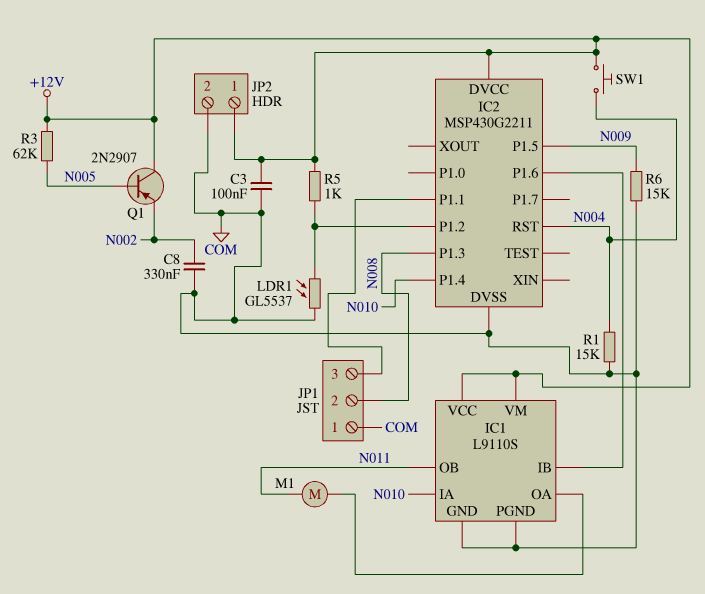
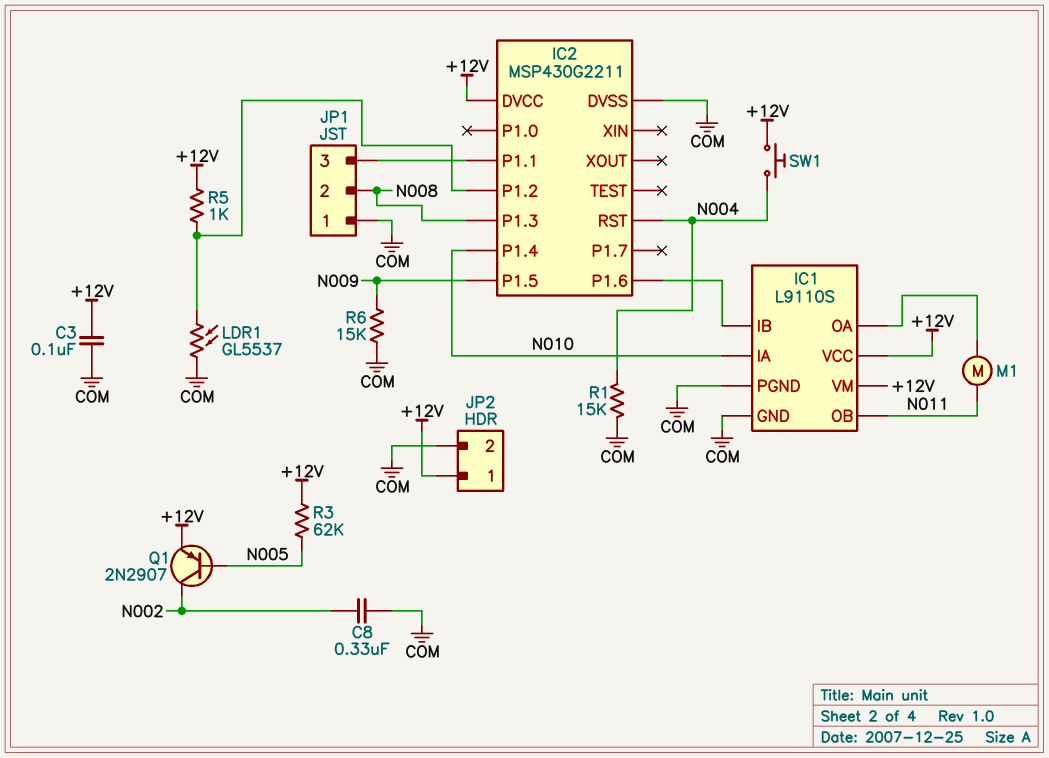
Q1: PNP 2N2907 (B N005, C +12V, E N002) -> PNP 2N2907 (B N005, C N002, E +12V)

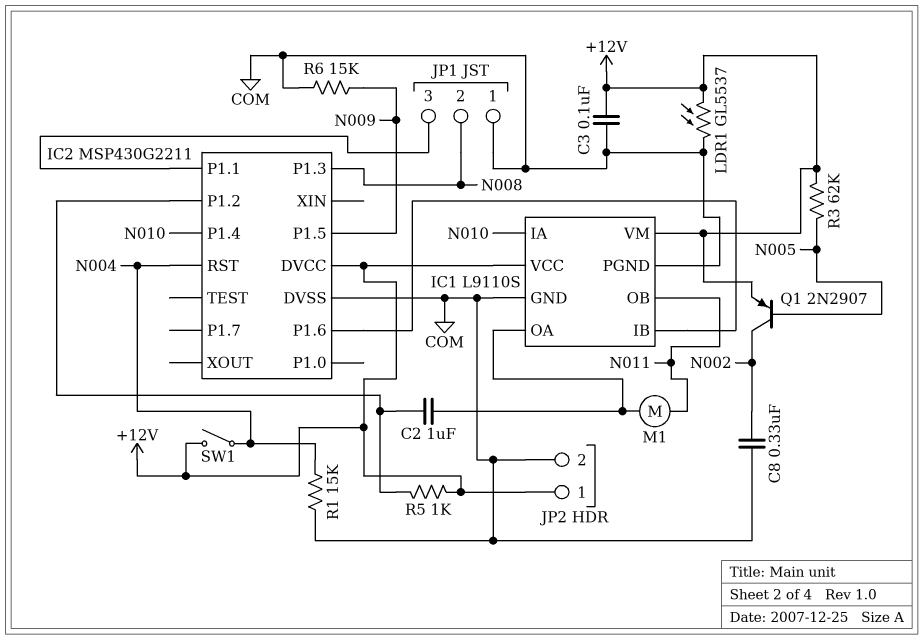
C2: none -> 1uF (IC1/OA, IC2/P1.2)
LDR1: GL5537 (COM, IC2/P1.2) -> GL5537 (+12V, COM)
SW1: button (+12V, N004) -> switch (+12V, N004)

